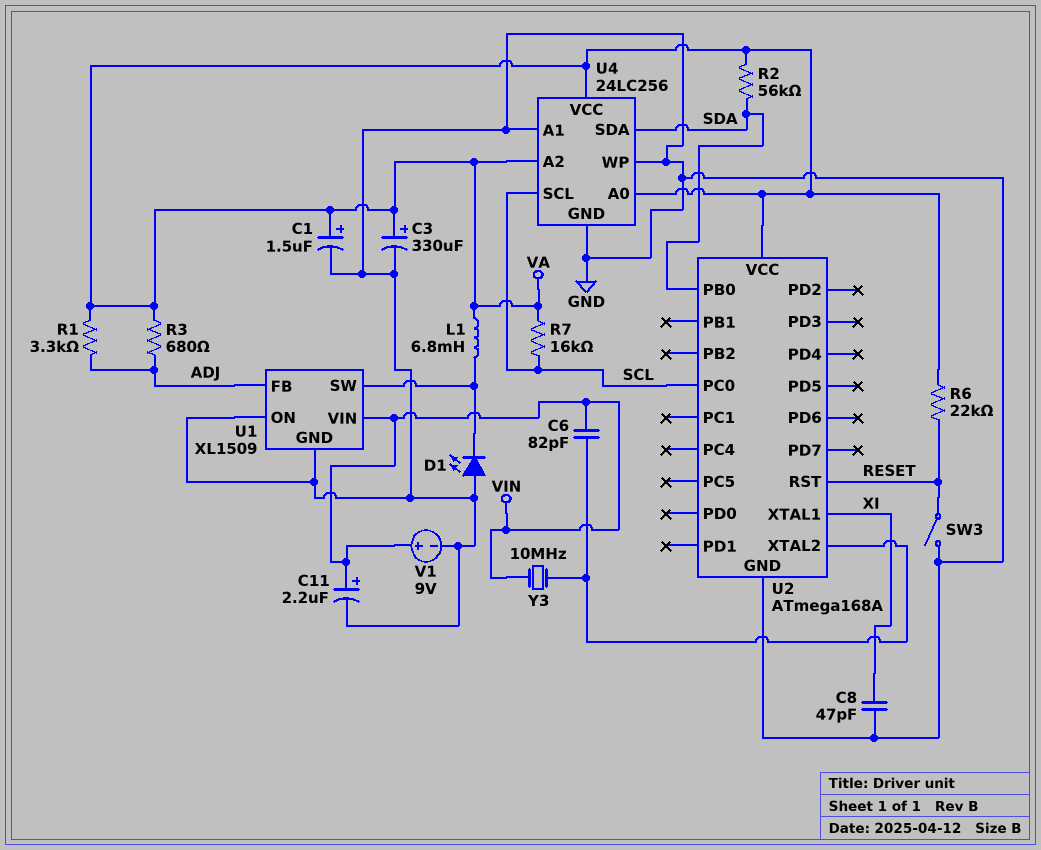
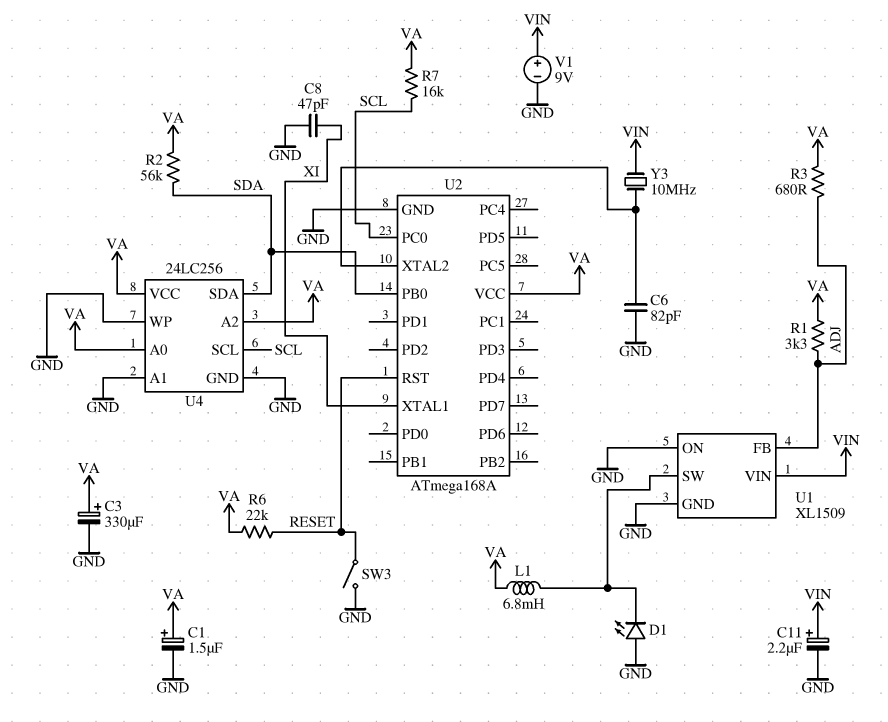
C6: 82pF (U2/XTAL2, VIN) -> 82pF (GND, U2/XTAL2)

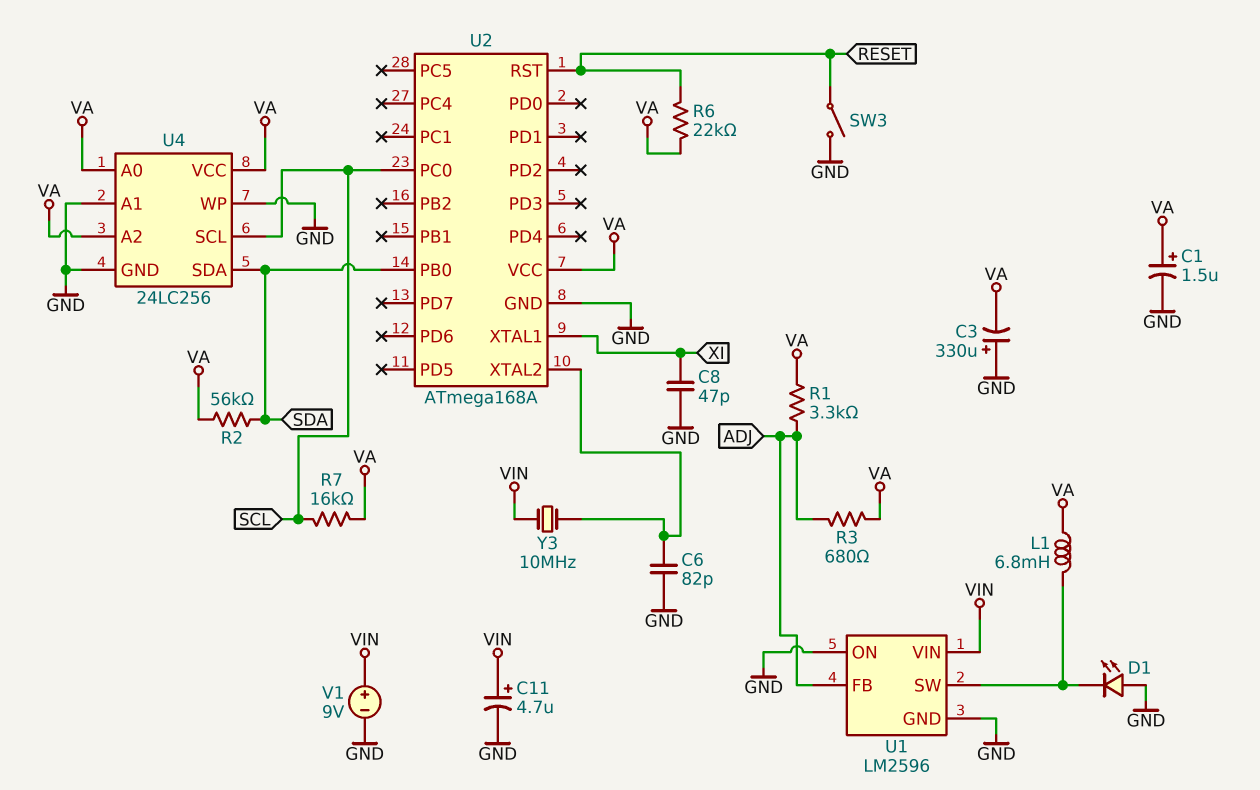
C3: 330uF (plus VA, minus GND) -> 330uF (plus GND, minus VA)
C11: 2.2uF (plus VIN, minus GND) -> 4.7uF (plus VIN, minus GND)
U1: XL1509 -> LM2596

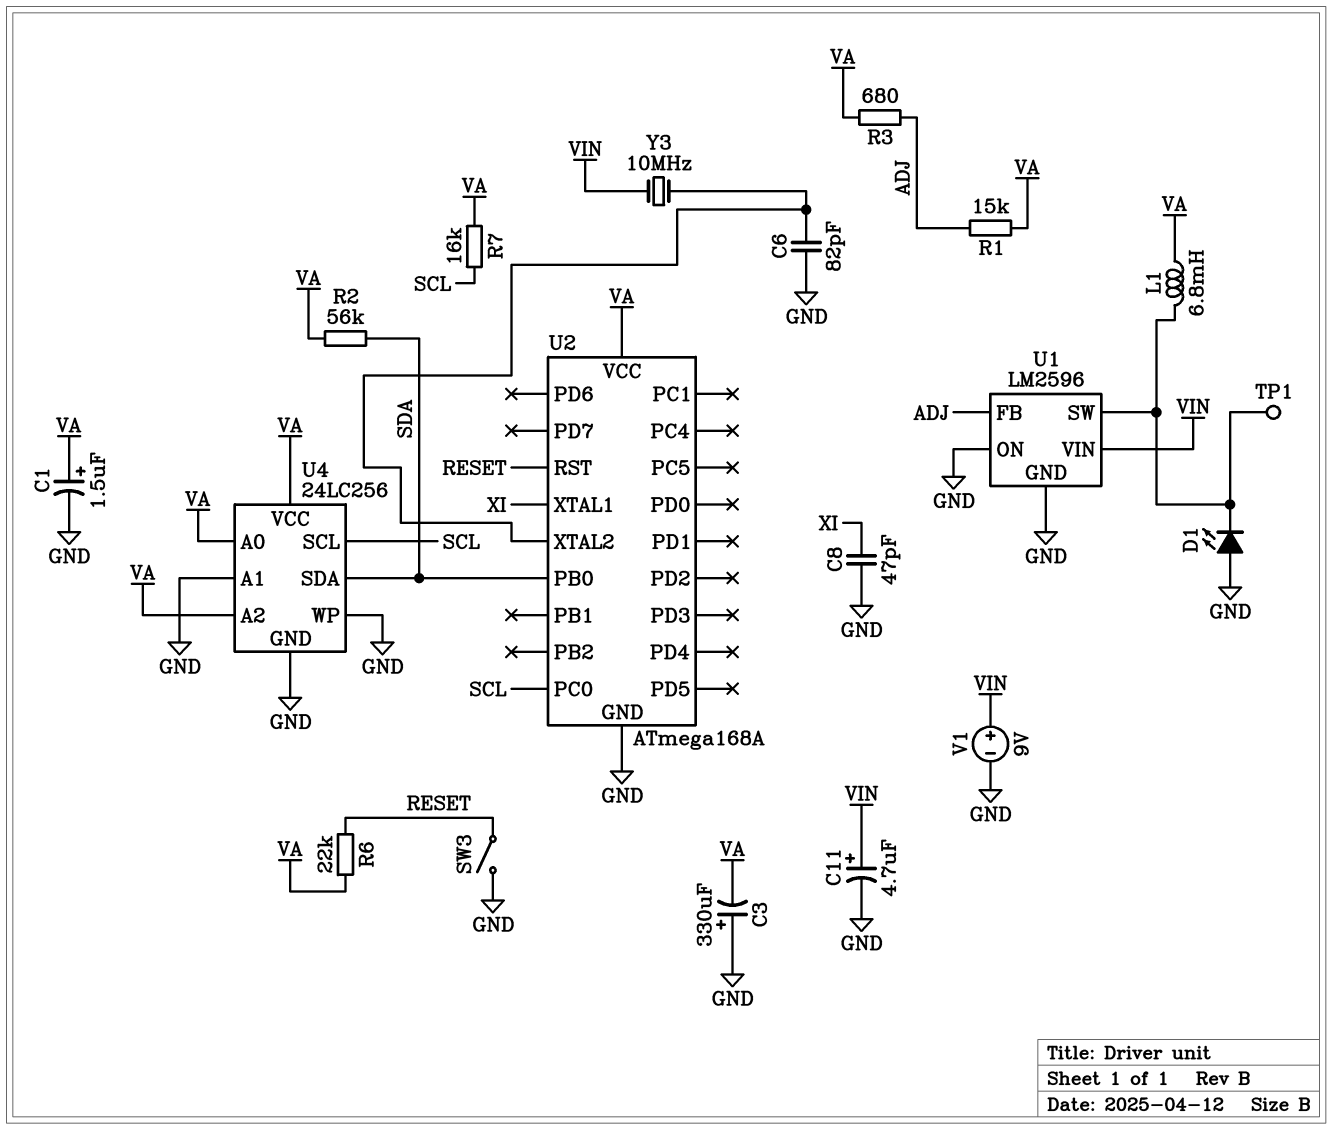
R1: 3.3k (ADJ, VA) -> 15k (ADJ, VA)
TP1: none -> test point (U1/SW)

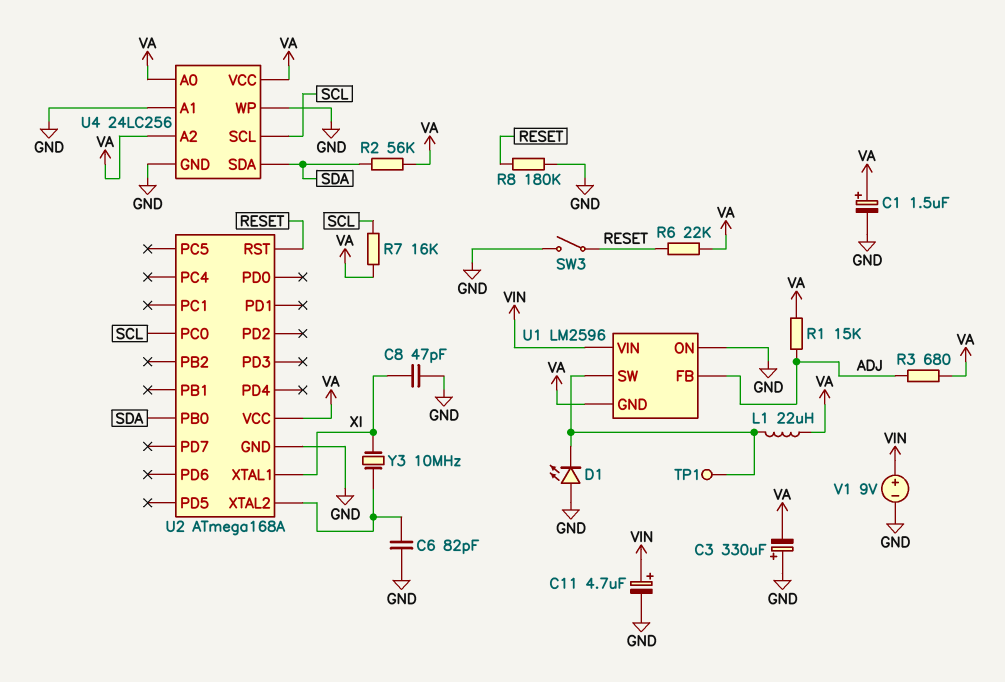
L1: 6.8mH (U1/SW, VA) -> 22uH (U1/SW, VA)
R8: none -> 180k (GND, RESET)
U1 pin GND: GND -> VA
Y3: 10MHz (U2/XTAL2, VIN) -> 10MHz (U2/XTAL2, XI)

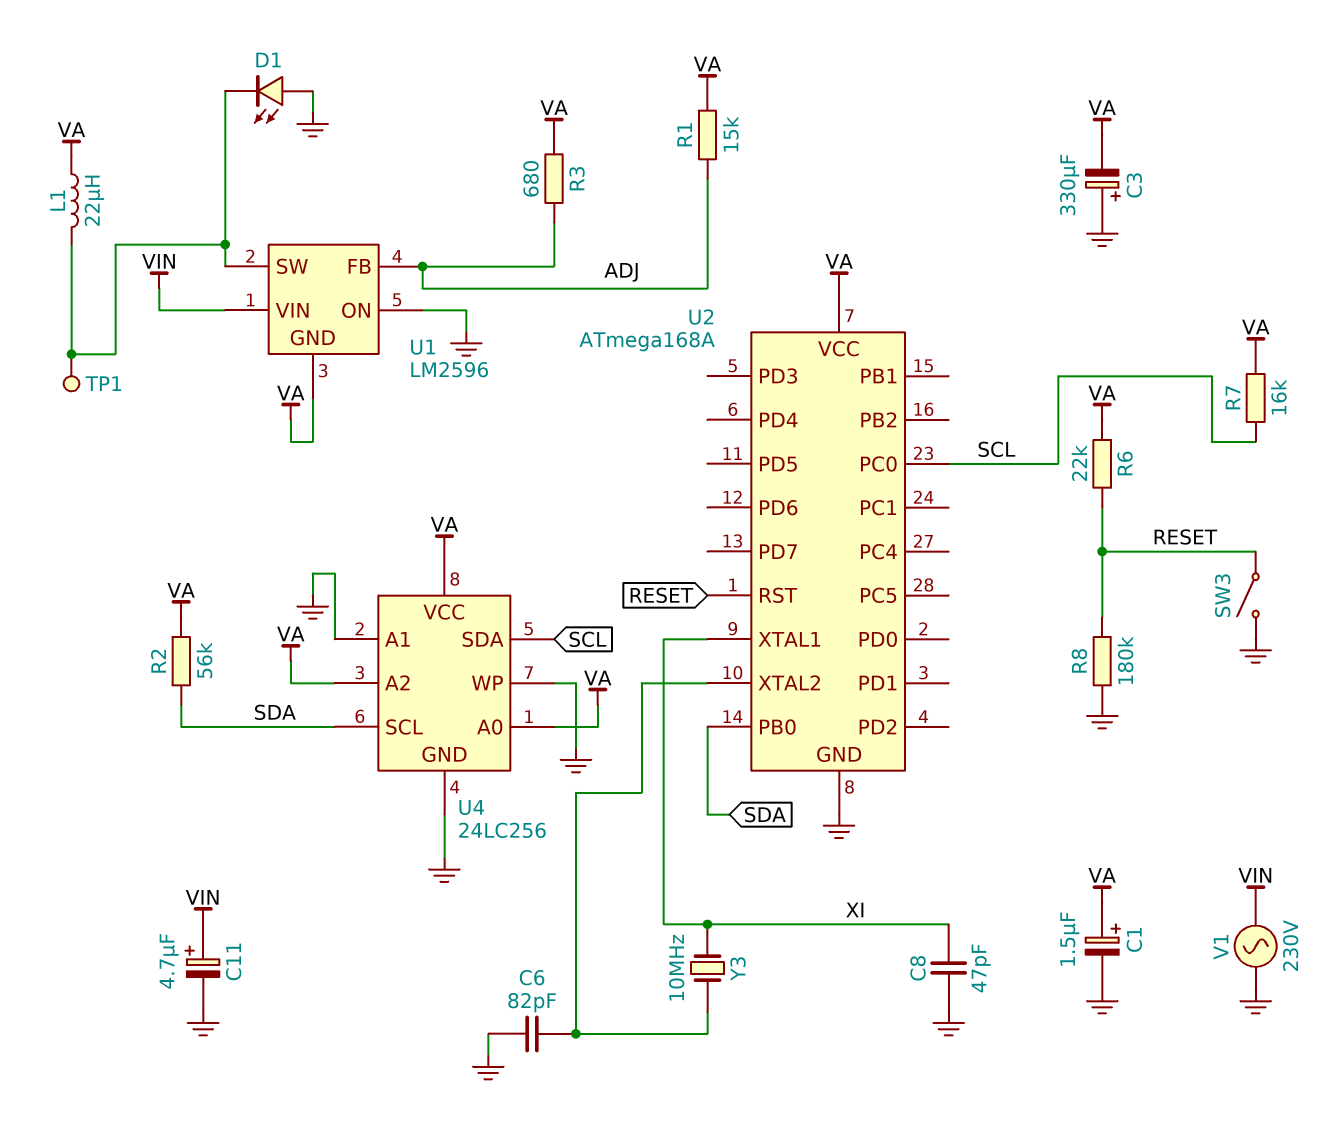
U4 pin SCL: SCL -> SDA
U4 pin SDA: SDA -> SCL
V1: 9V (plus VIN, minus GND) -> AC 230V (GND, VIN)

